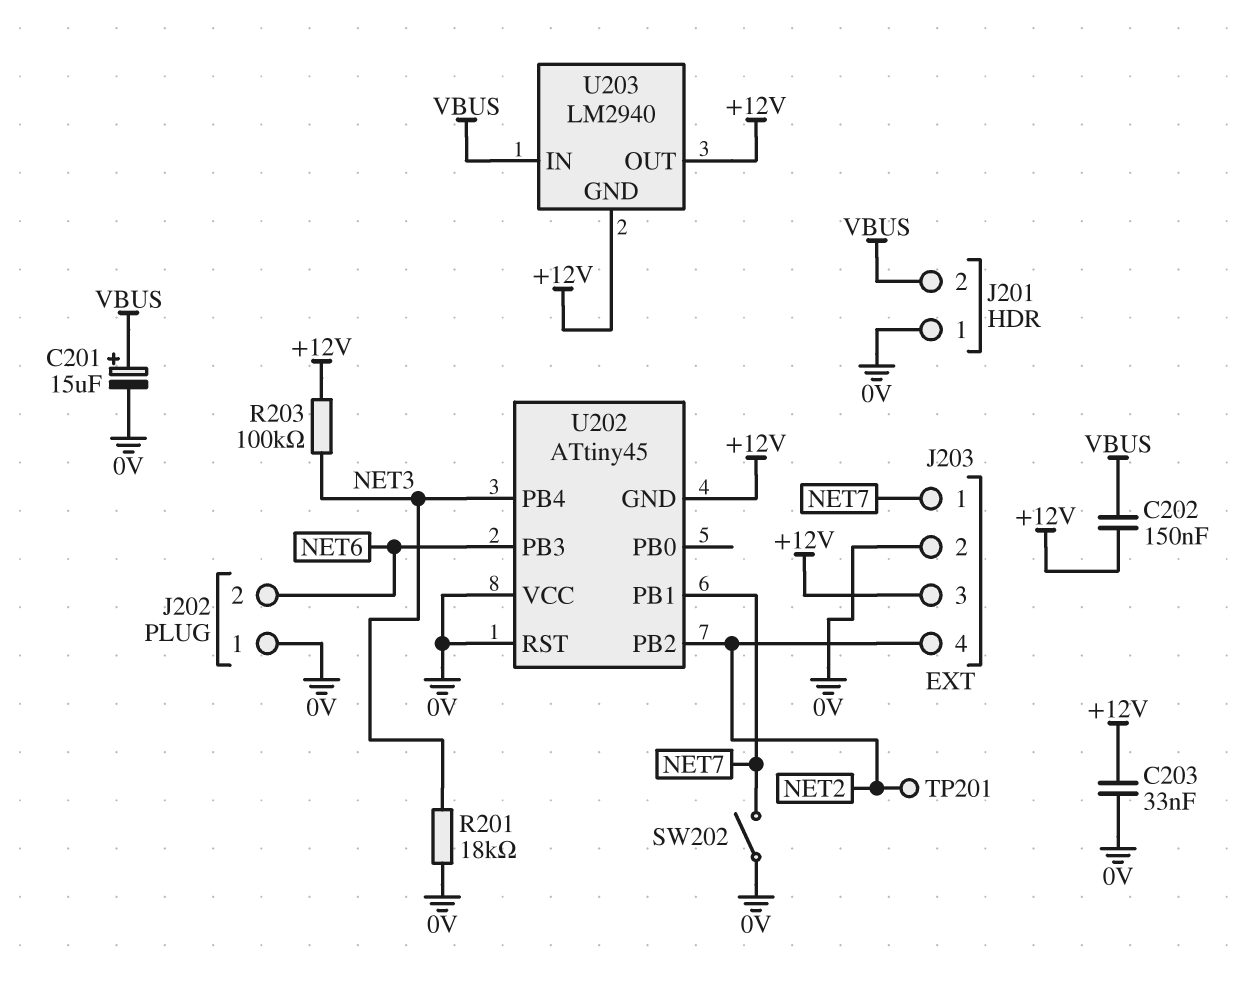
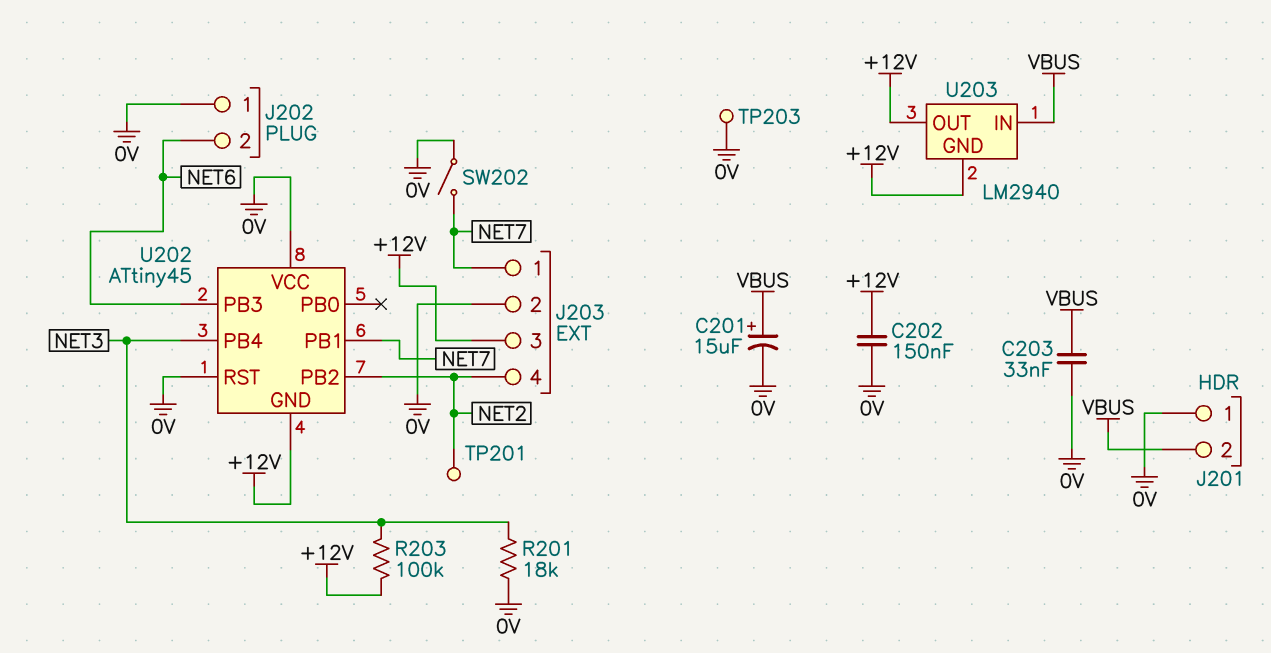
C202: 150nF (+12V, VBUS) -> 150nF (+12V, 0V)
C203: 33nF (+12V, 0V) -> 33nF (0V, VBUS)
TP203: none -> test point (0V)

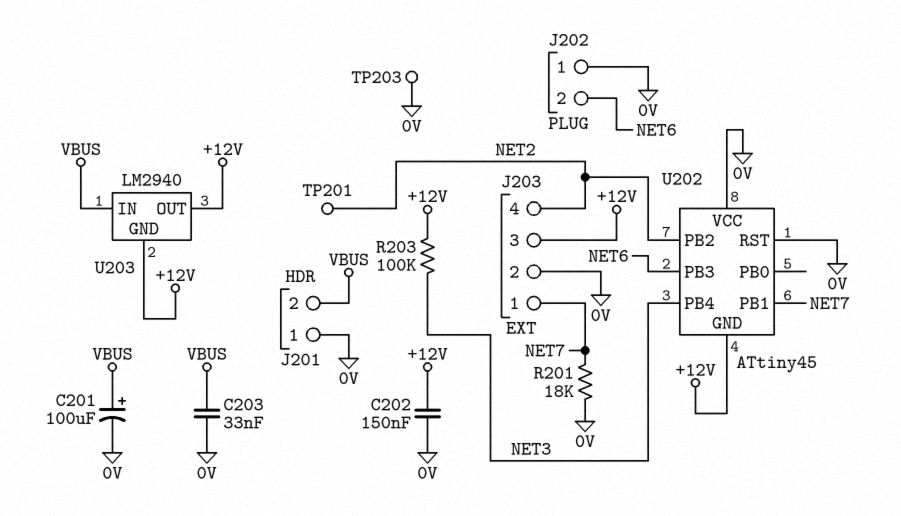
C201: 15uF (plus VBUS, minus 0V) -> 100uF (plus VBUS, minus 0V)
R201: 18k (0V, NET3) -> 18k (0V, NET7)
SW202: switch (0V, NET7) -> none

